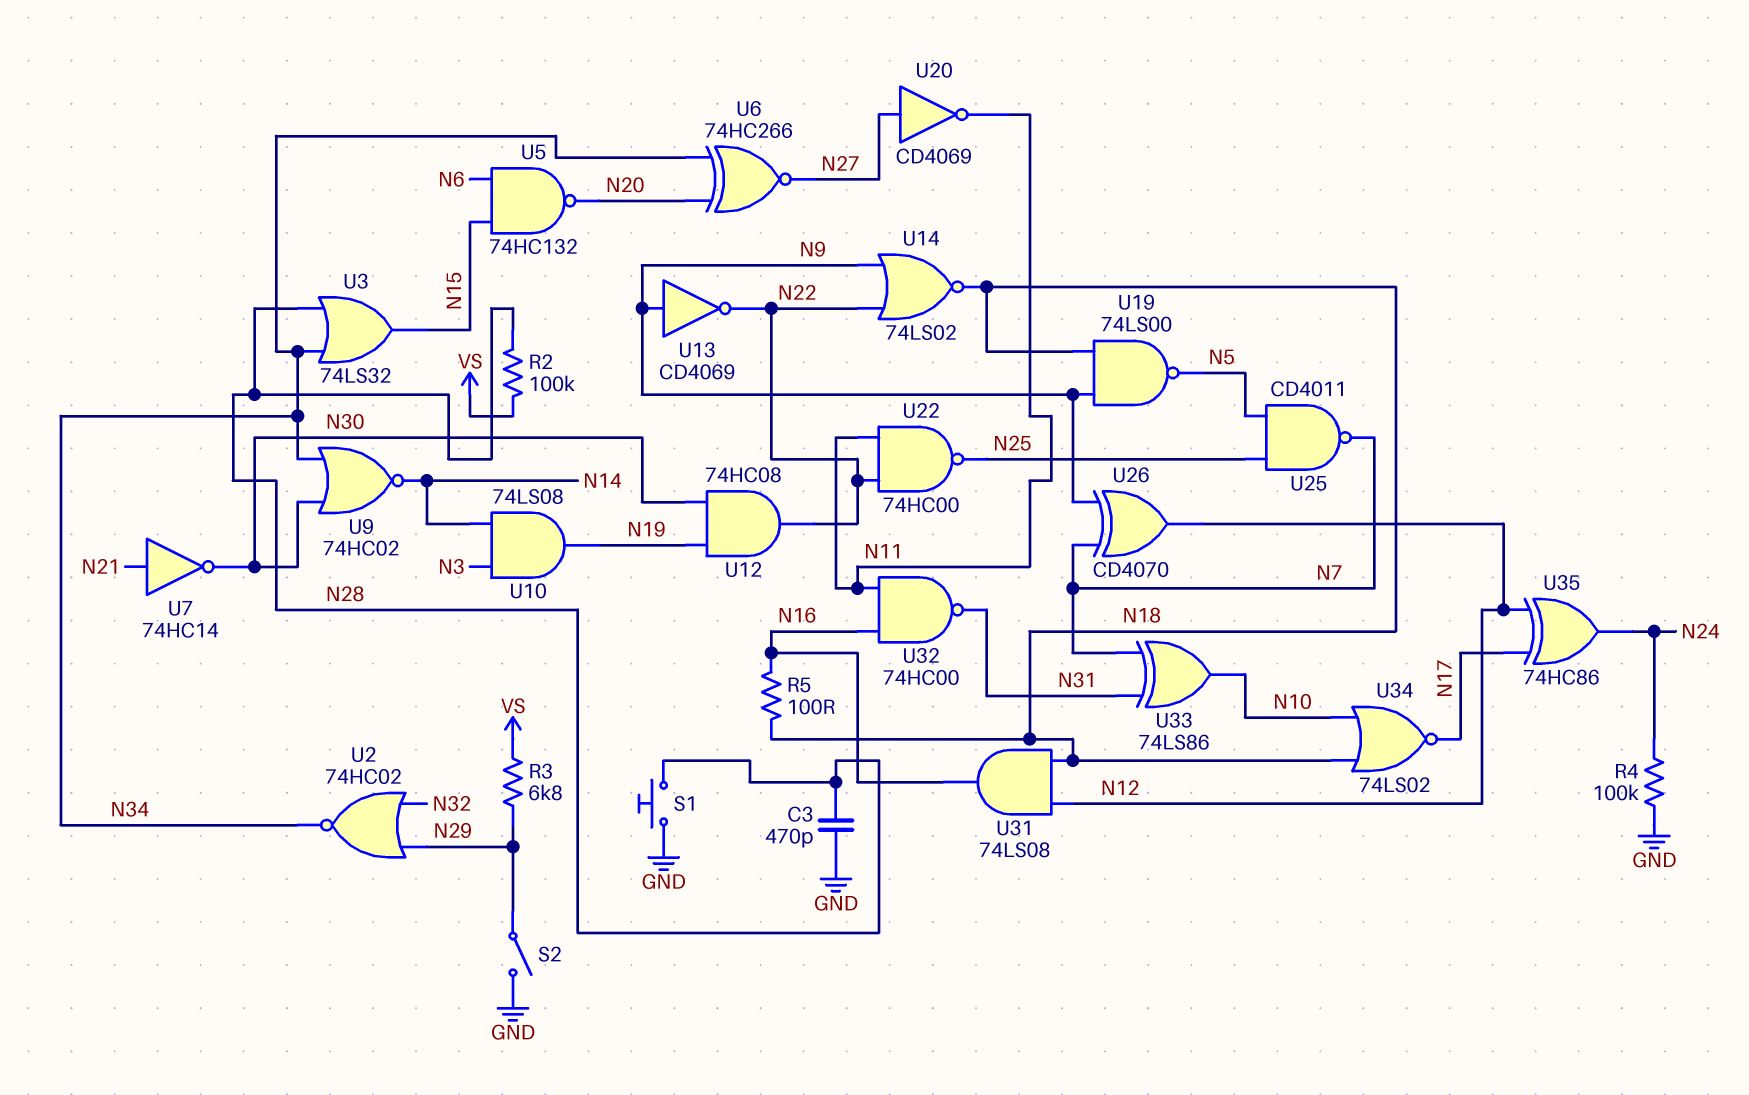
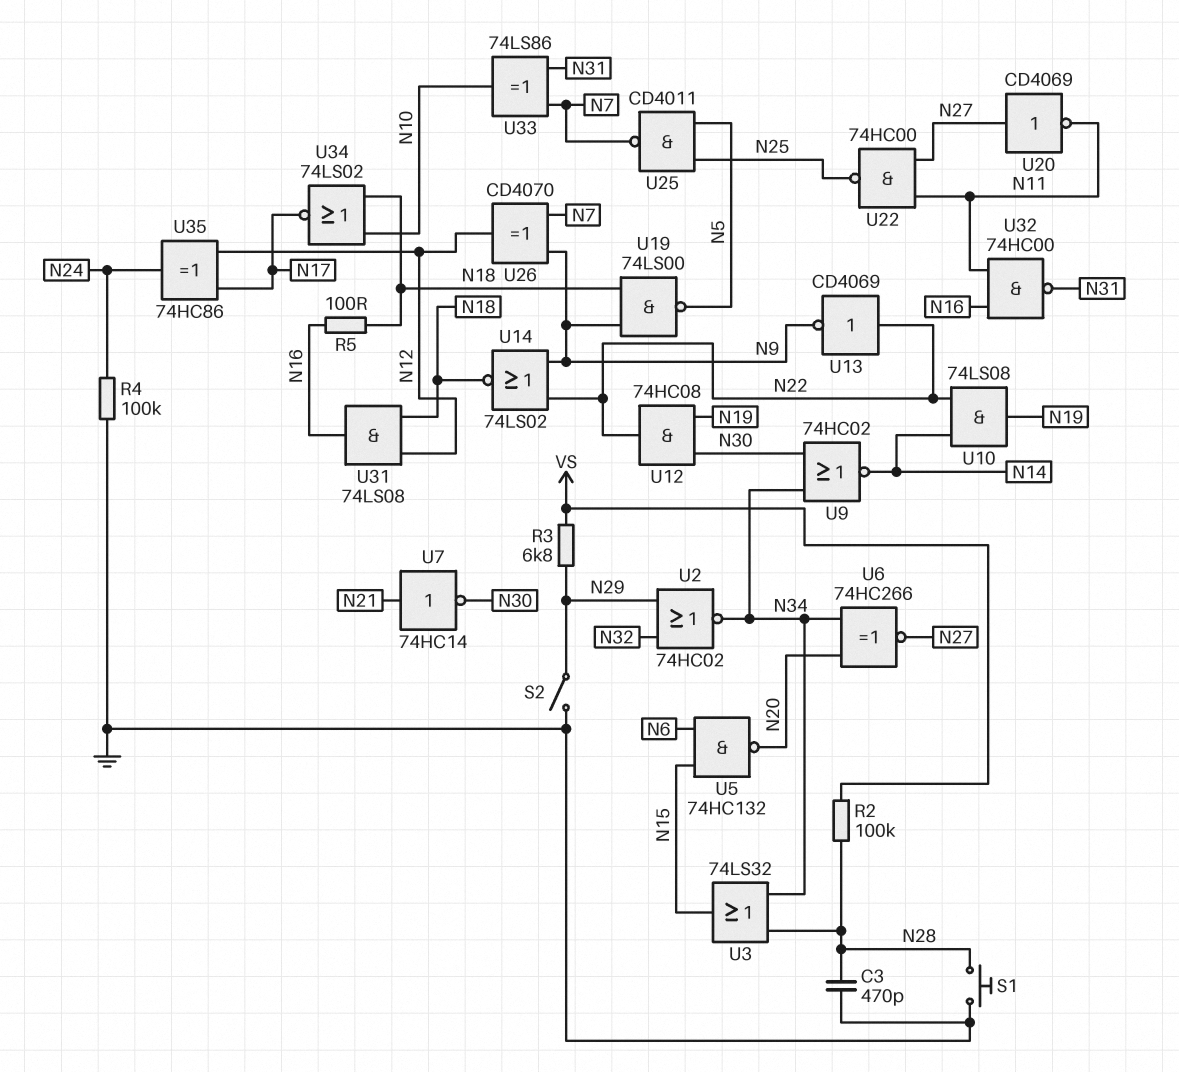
U10: AND 74LS08 (in N3, in N14, out N19) -> AND 74LS08 (in N14, in N22, out N19)
U13: NOT CD4069 (in N9, out N22) -> NOT CD4069 (in N22, out N9)
U22: NAND 74HC00 (in N11, in N22, out N25) -> NAND 74HC00 (in N11, in N27, out N25)

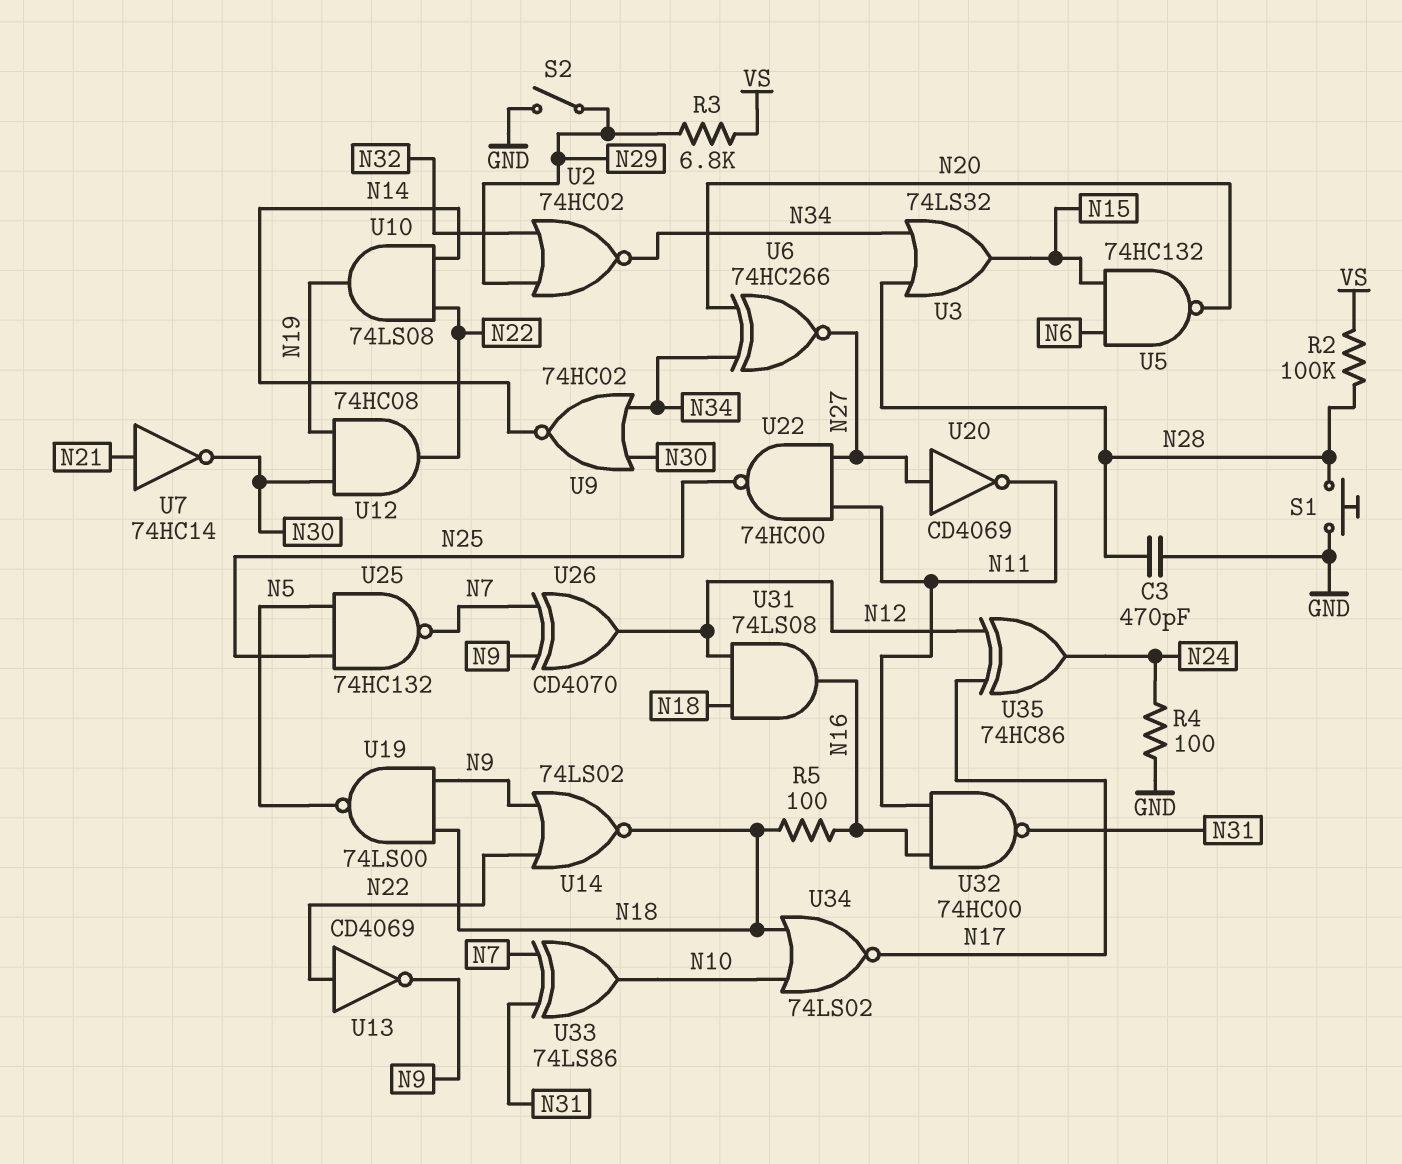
R4: 100k (GND, N24) -> 100 (GND, N24)
U25: NAND CD4011 (in N5, in N25, out N7) -> NAND 74HC132 (in N5, in N25, out N7)

